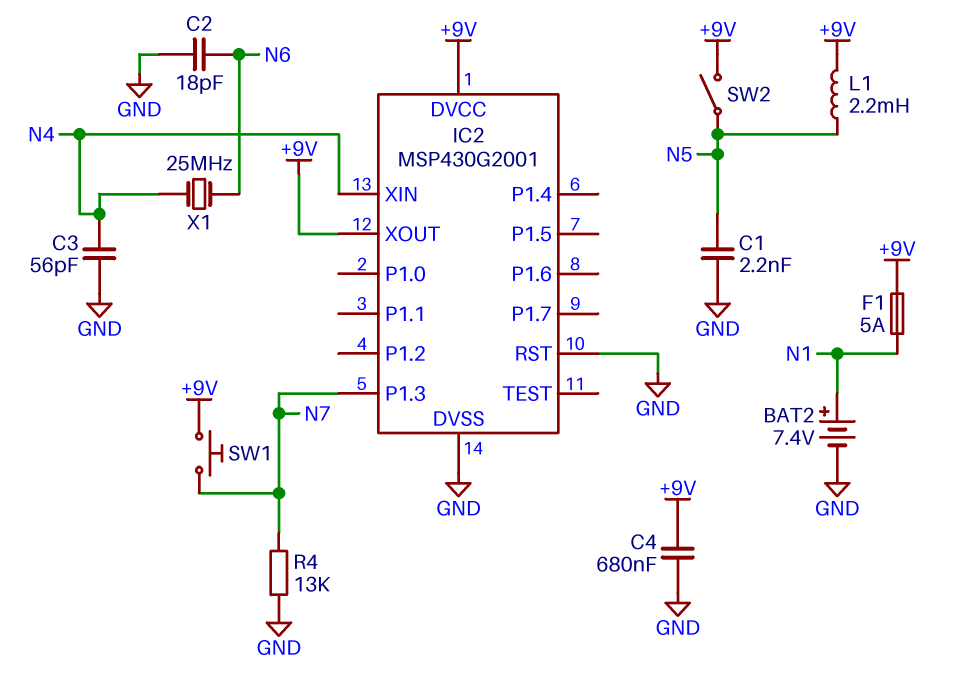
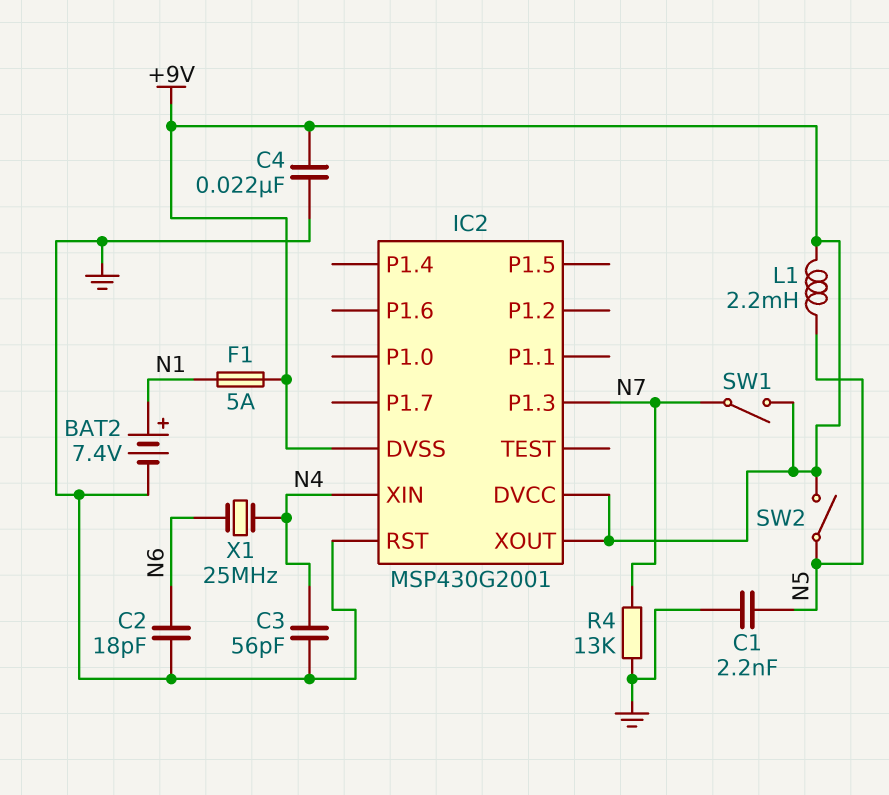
C4: 680nF (+9V, GND) -> 22nF (+9V, GND)
IC2 pin DVSS: GND -> +9V
SW1: button (+9V, N7) -> switch (+9V, N7)

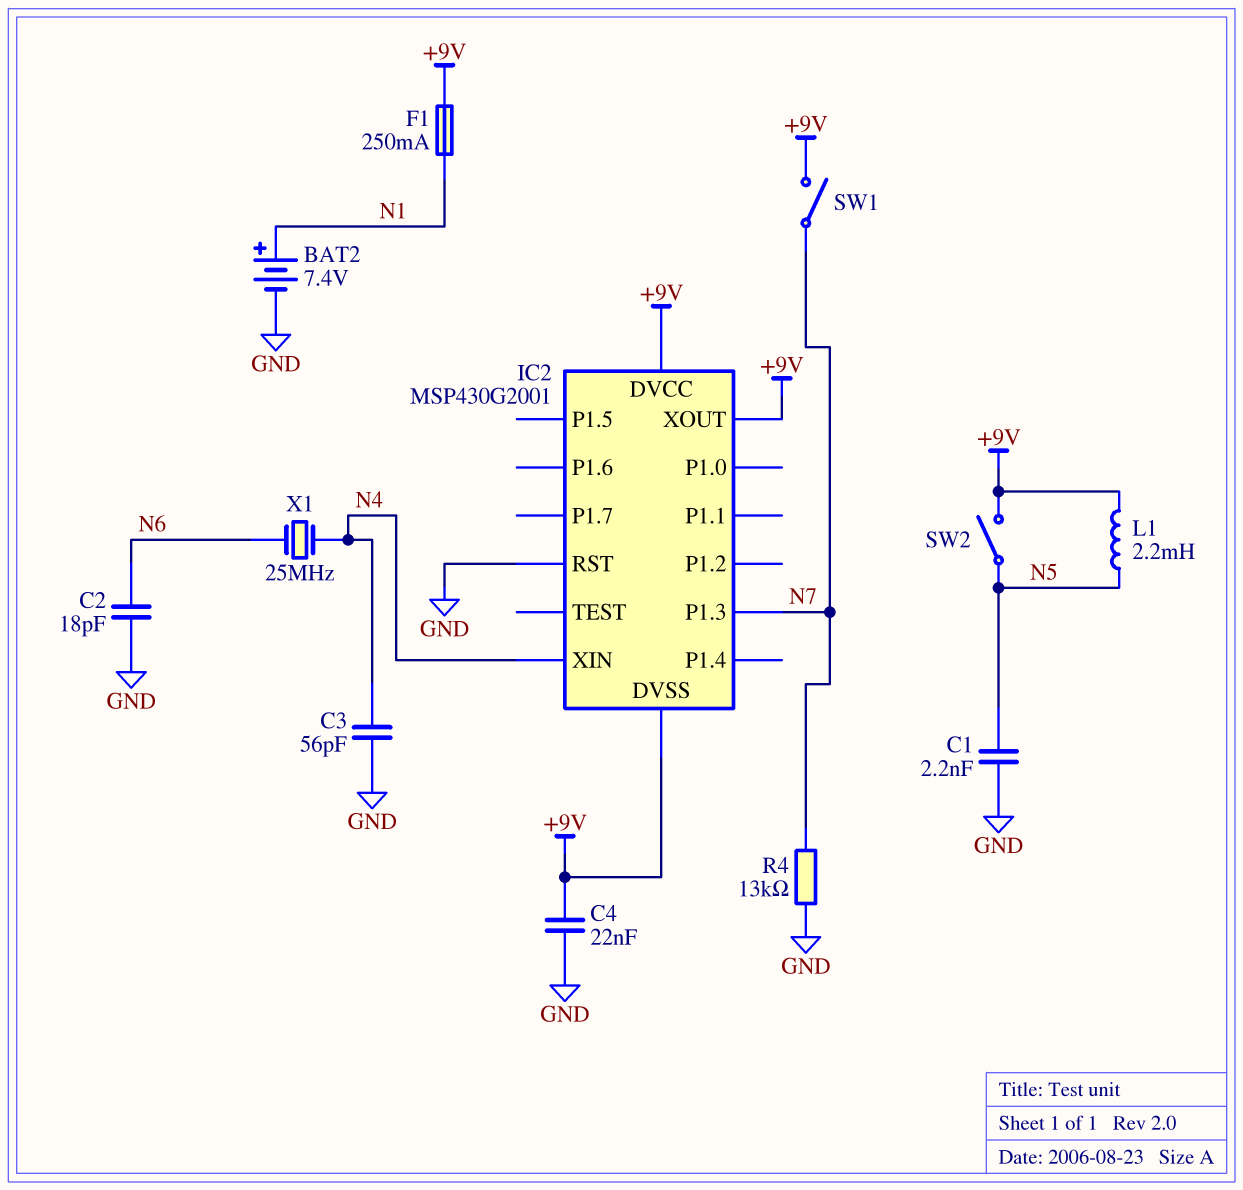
F1: 5A (+9V, N1) -> 250mA (+9V, N1)

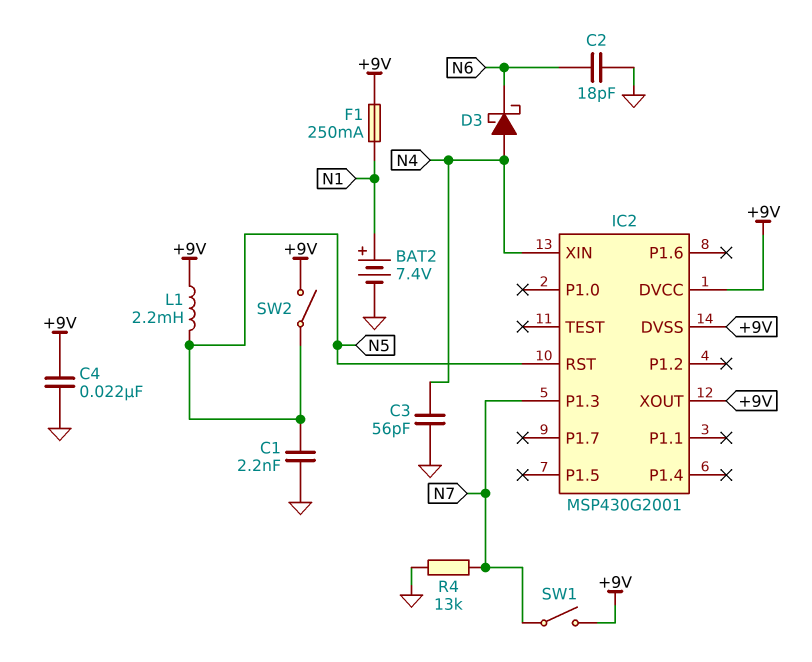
D3: none -> schottky (A N4, K N6)
IC2 pin RST: GND -> N5
X1: 25MHz (N4, N6) -> none

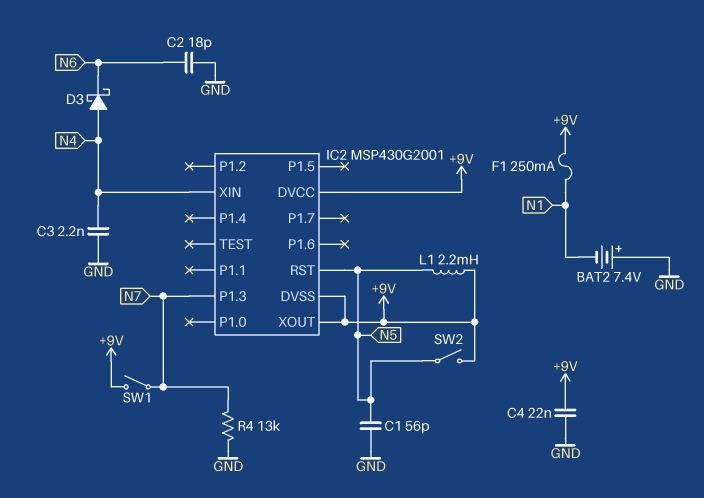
BAT2: 7.4V (plus N1, minus GND) -> 7.4V (plus GND, minus N1)
C1: 2.2nF (GND, N5) -> 56pF (GND, N5)
C3: 56pF (GND, N4) -> 2.2nF (GND, N4)

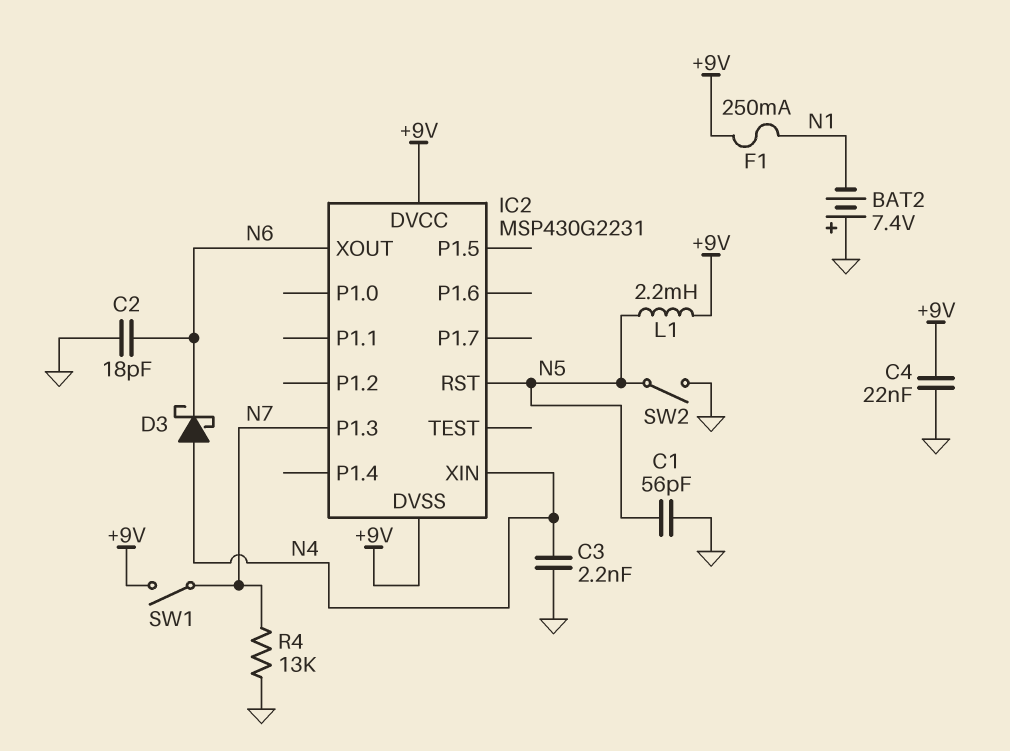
IC2: MSP430G2001 -> MSP430G2231
IC2 pin XOUT: +9V -> N6
SW2: switch (+9V, N5) -> switch (GND, N5)

